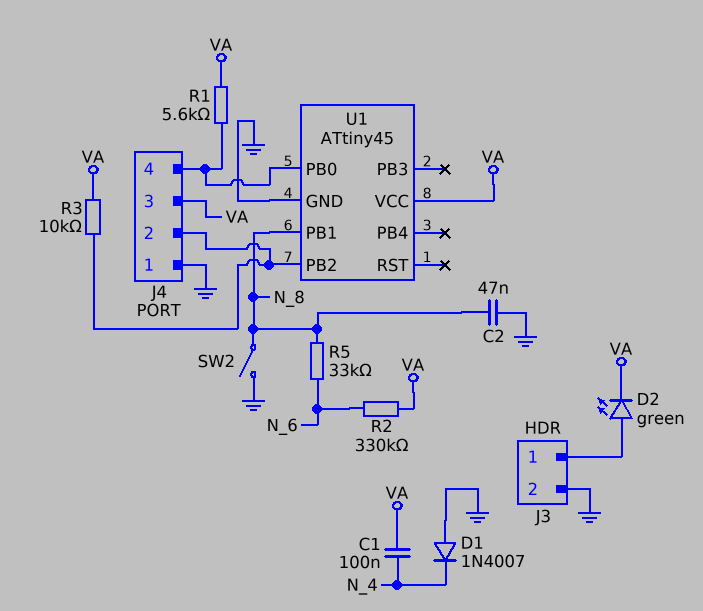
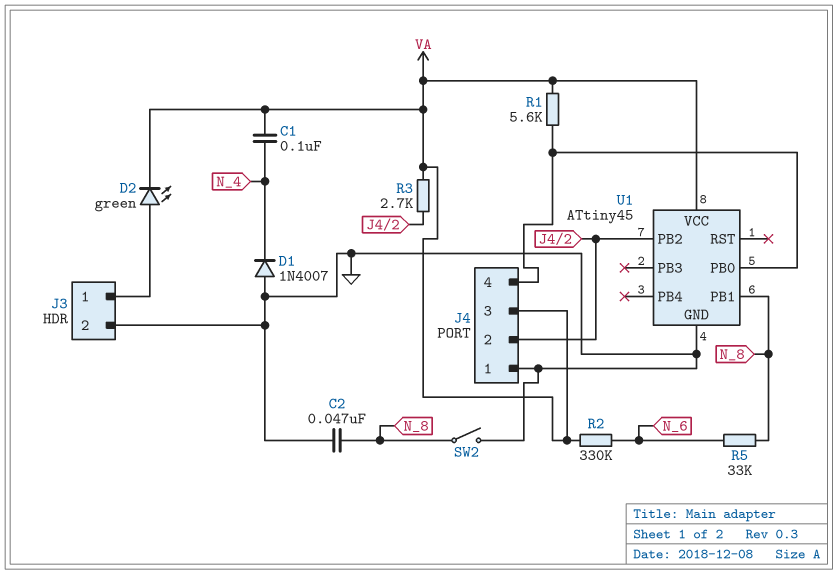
R3: 10k (J4/2, VA) -> 2.7k (J4/2, VA)

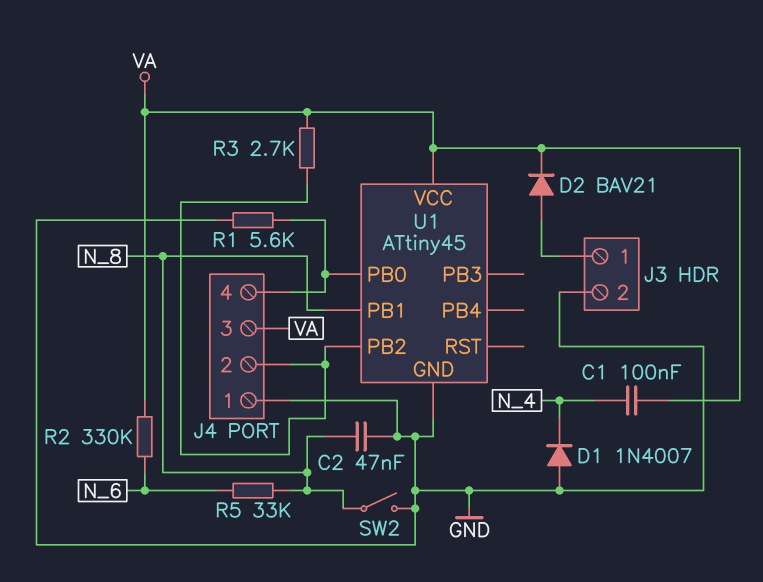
D2: LED green (A J3/1, K VA) -> diode BAV21 (A J3/1, K VA)
R1: 5.6k (J4/4, VA) -> 5.6k (GND, J4/4)

